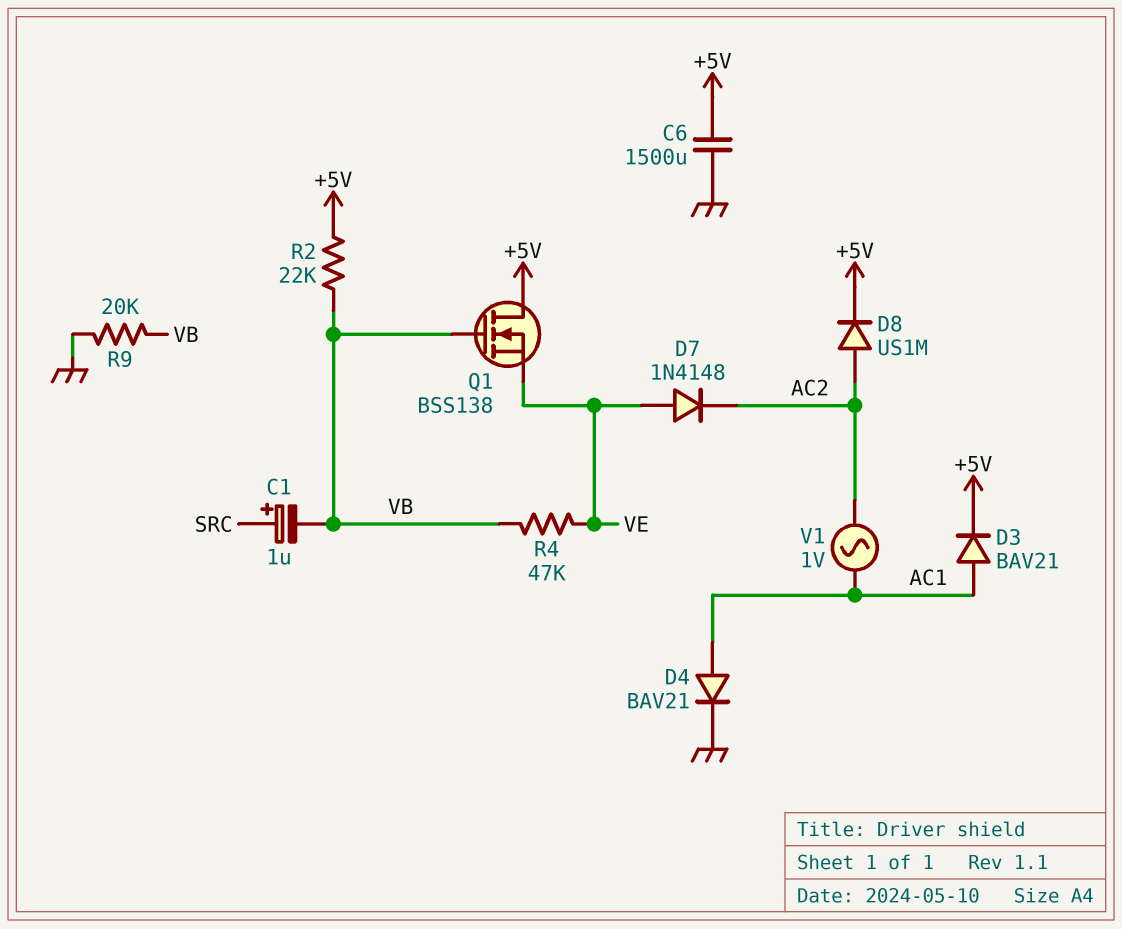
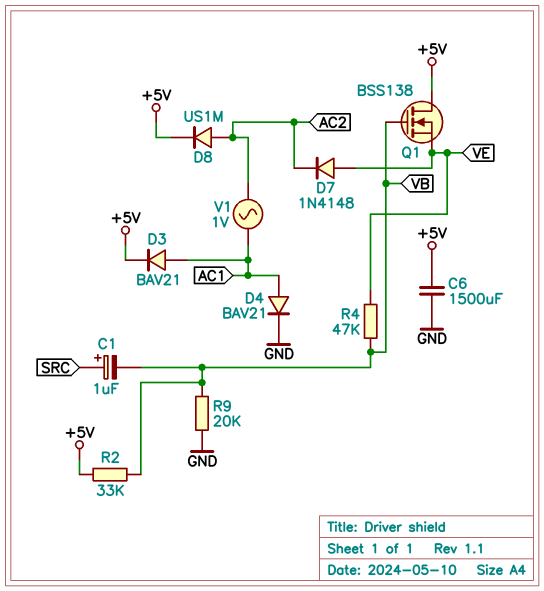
R2: 22k (+5V, VB) -> 33k (+5V, VB)

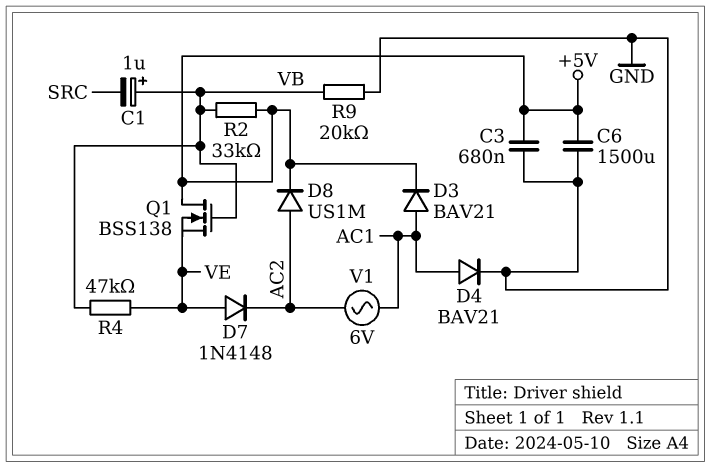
C1: 1uF (plus SRC, minus VB) -> 1uF (plus VB, minus SRC)
C3: none -> 680nF (+5V, GND)
V1: AC 1V (AC1, AC2) -> AC 6V (AC1, AC2)

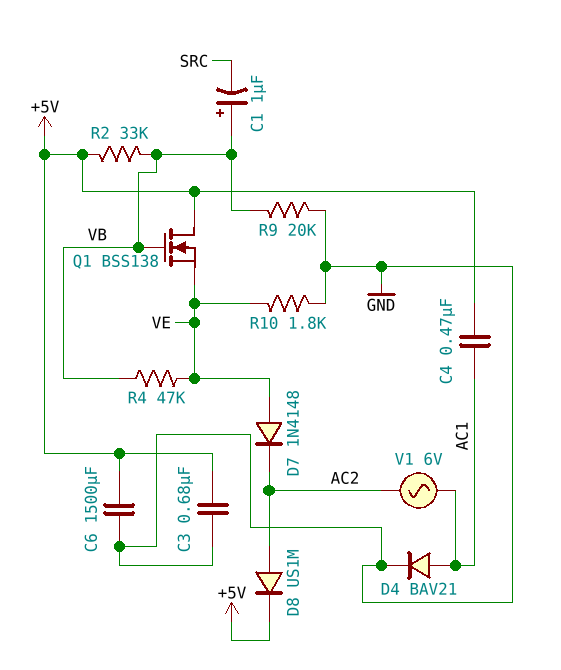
C4: none -> 470nF (+5V, AC1)
D3: diode BAV21 (A AC1, K +5V) -> none
R10: none -> 1.8k (GND, VE)

